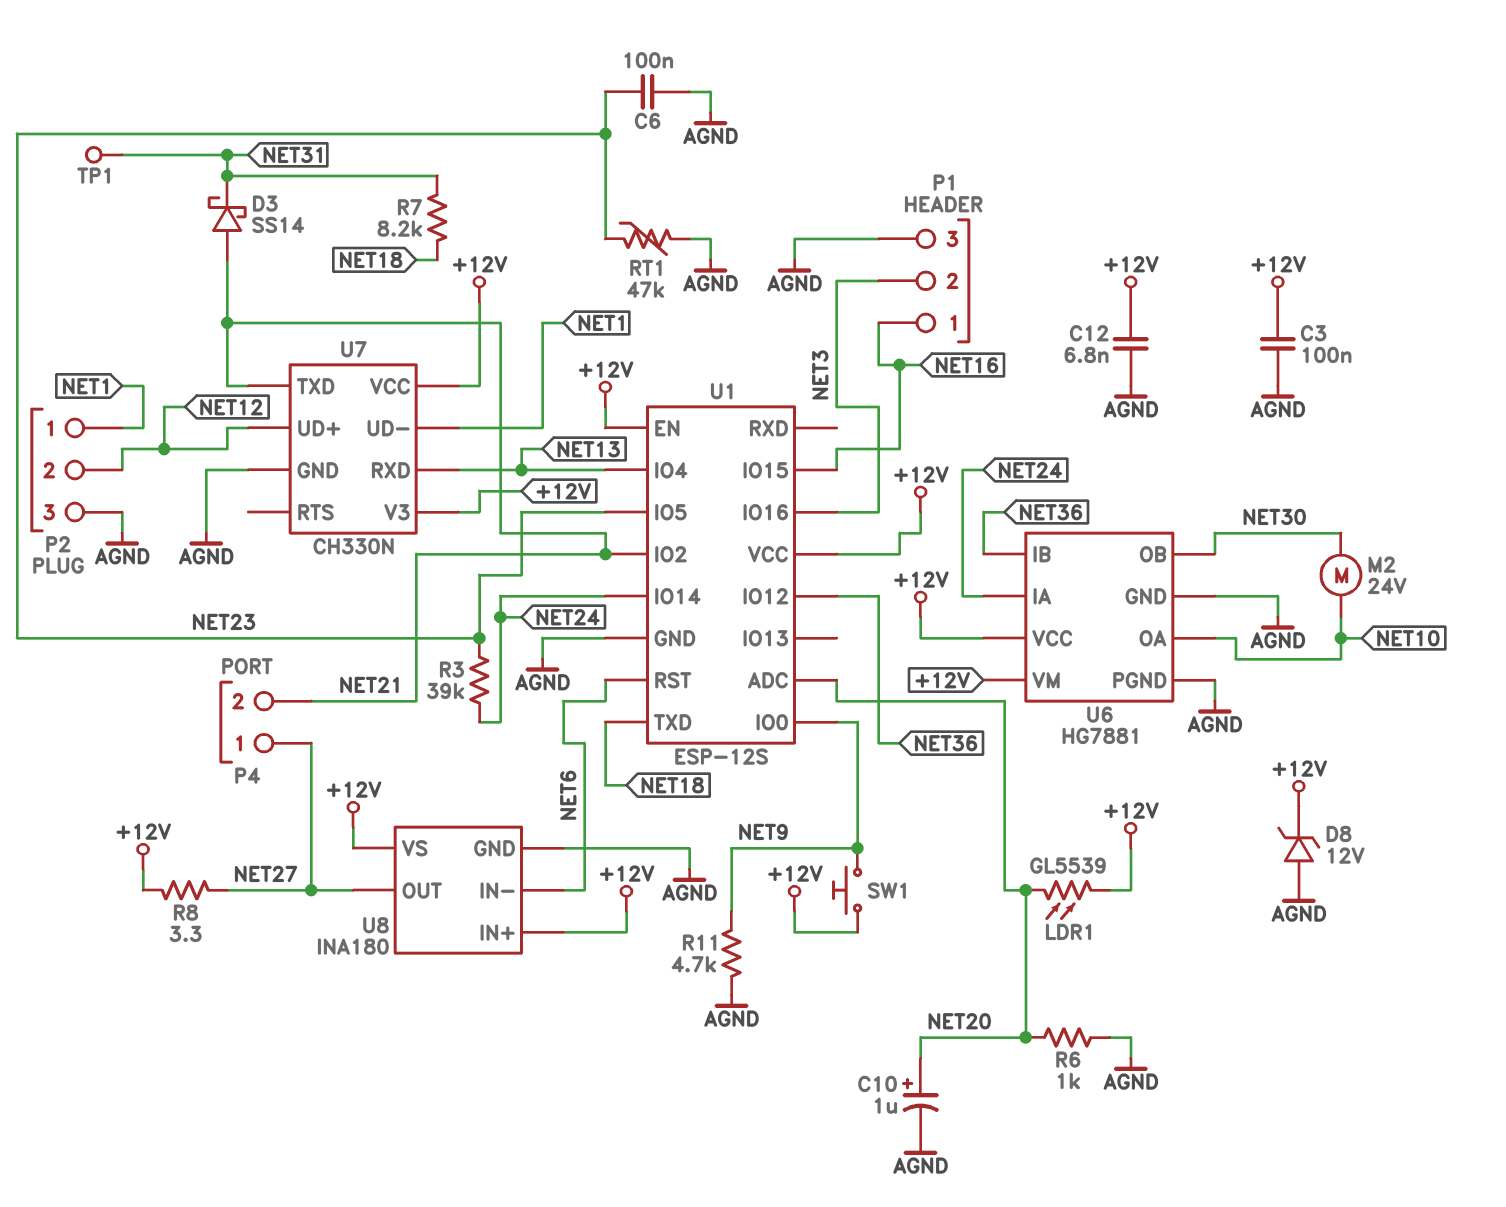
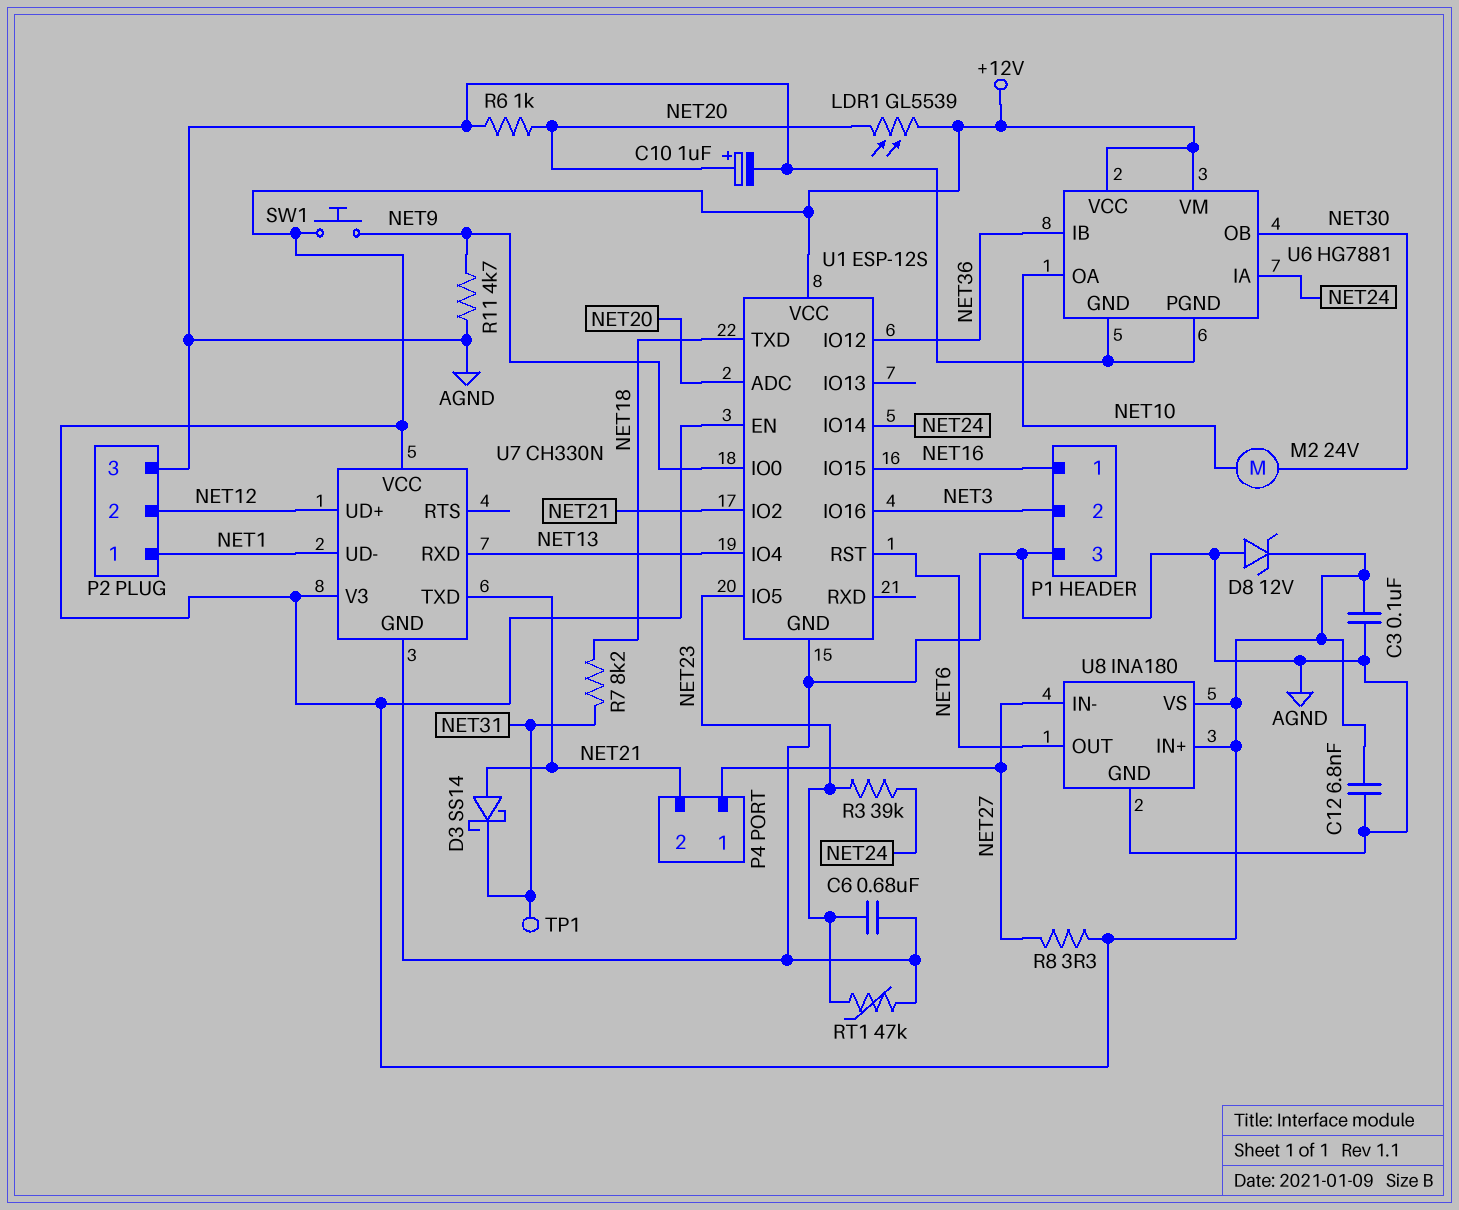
C6: 100nF (AGND, NET23) -> 680nF (AGND, NET23)
U8 pin IN-: NET6 -> NET27
U8 pin OUT: NET27 -> NET6

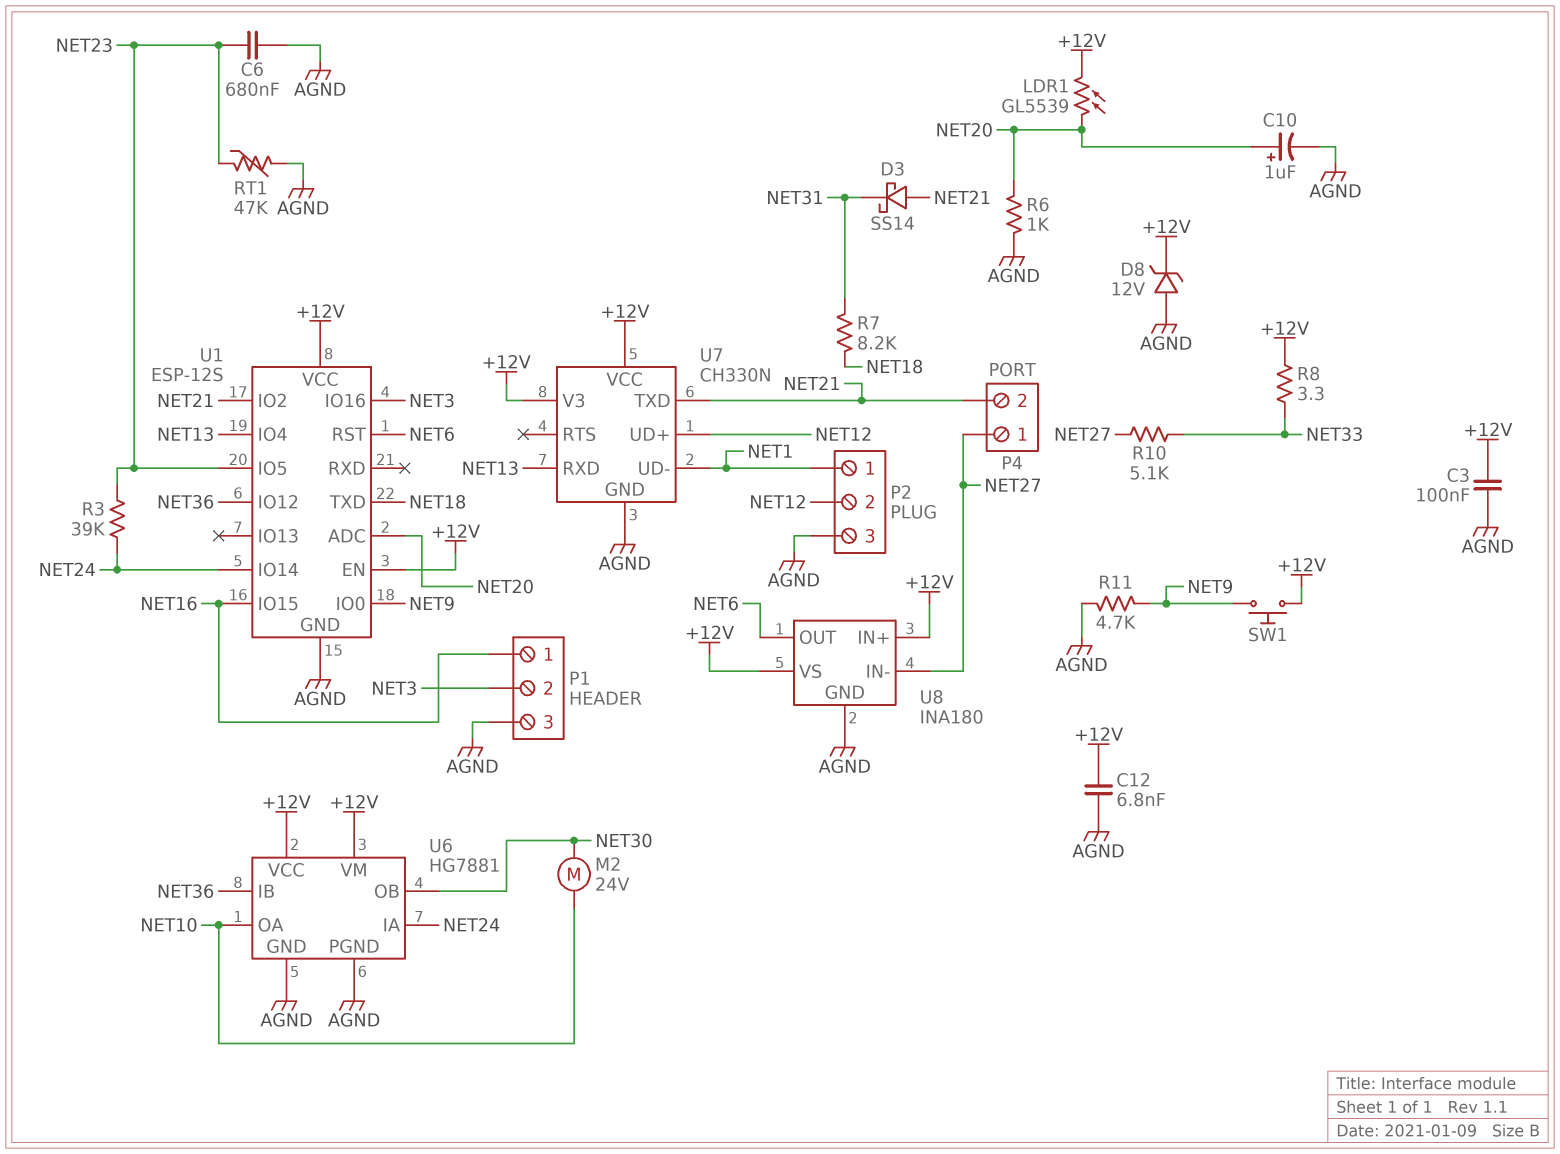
R8: 3.3 (+12V, NET27) -> 3.3 (+12V, NET33)
R10: none -> 5.1k (NET27, NET33)
TP1: test point (NET31) -> none

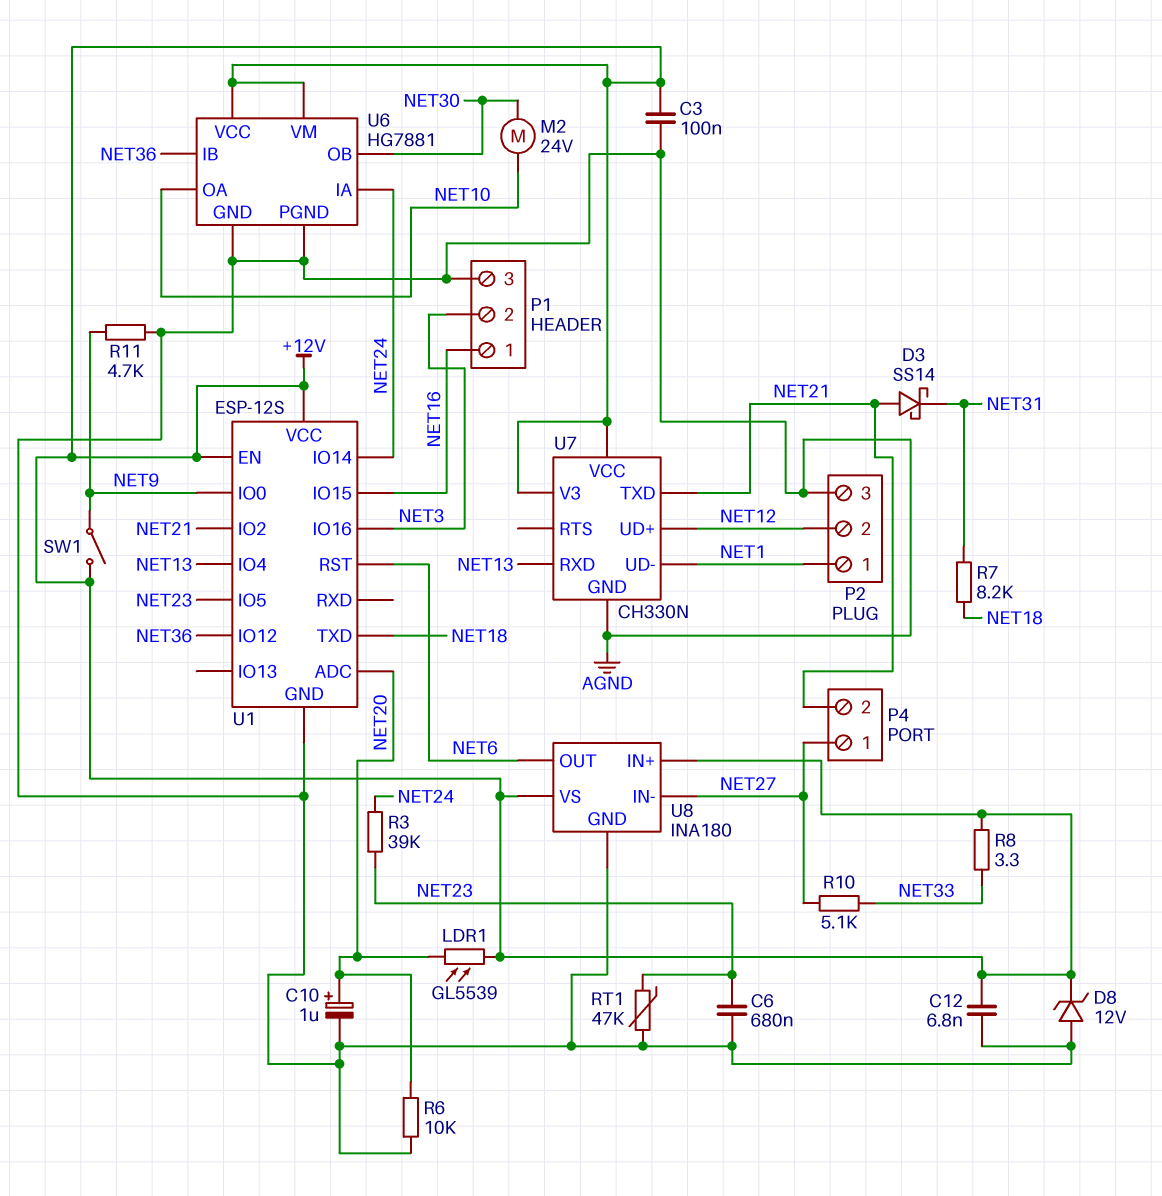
R6: 1k (AGND, NET20) -> 10k (AGND, NET20)
SW1: button (+12V, NET9) -> switch (+12V, NET9)

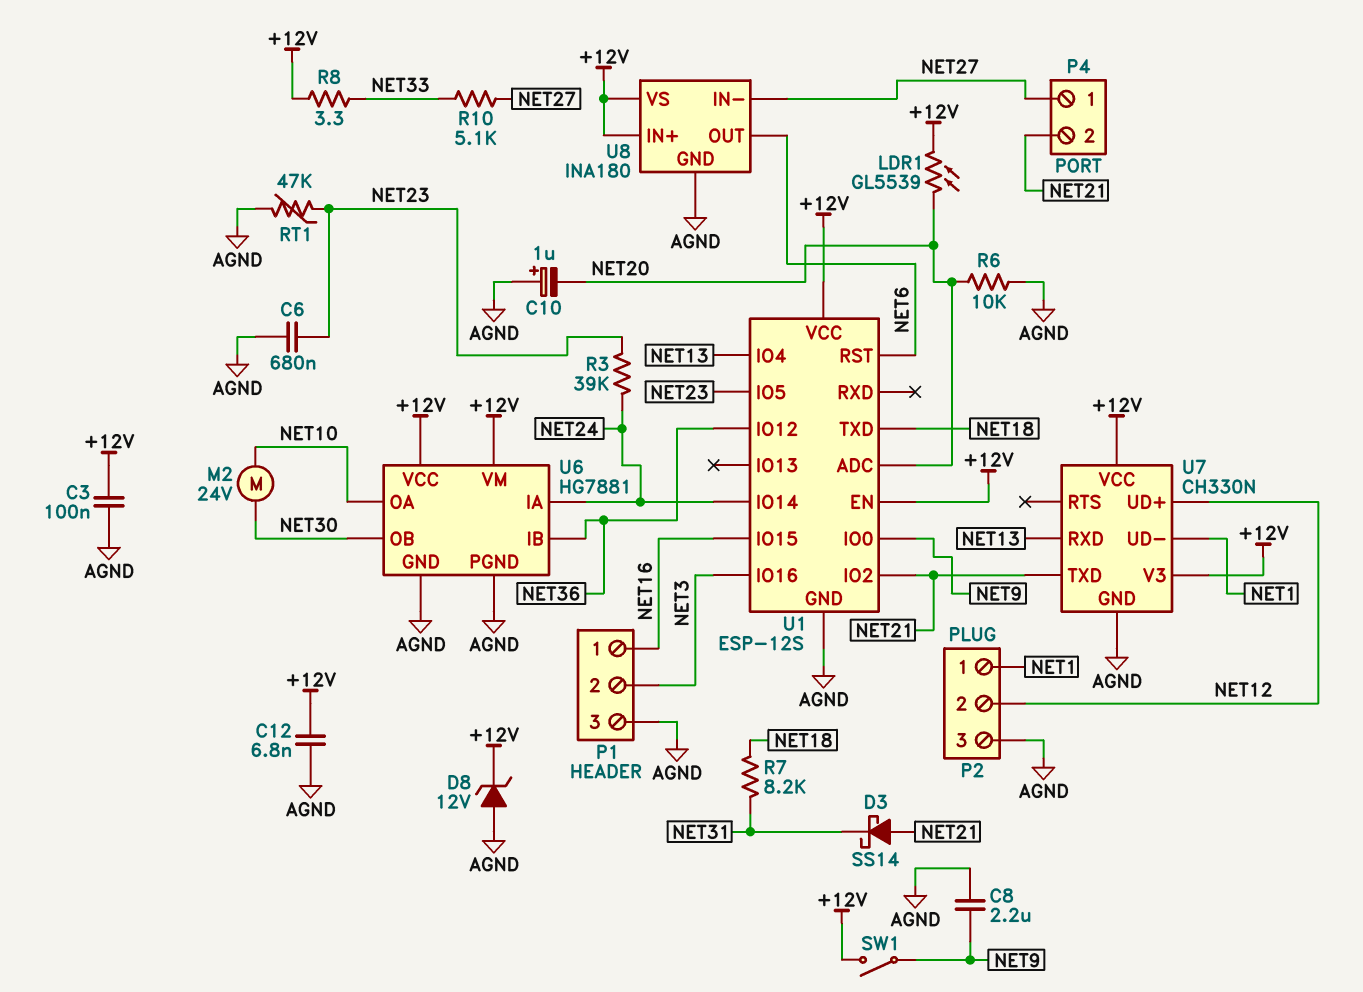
C8: none -> 2.2uF (AGND, NET9)
C10: 1uF (plus NET20, minus AGND) -> 1uF (plus AGND, minus NET20)
R11: 4.7k (AGND, NET9) -> none

